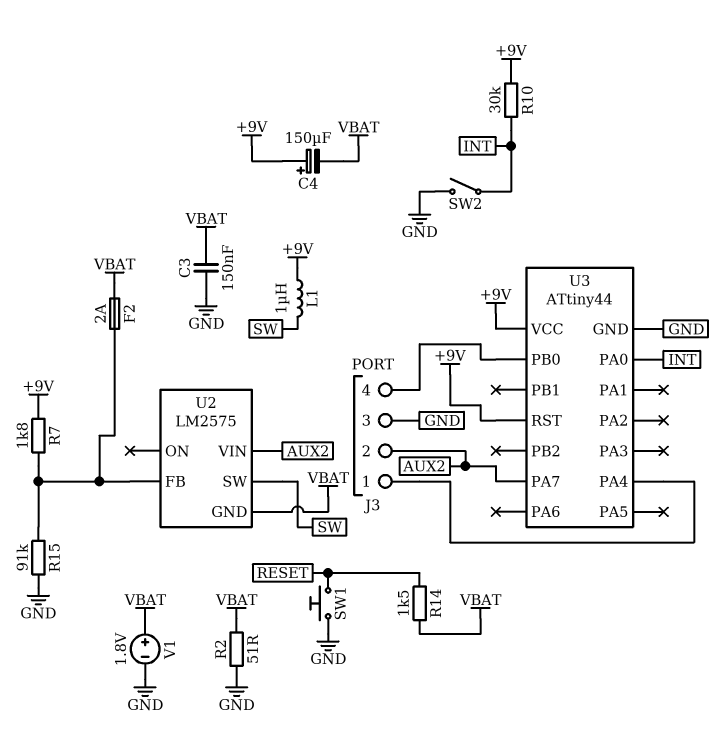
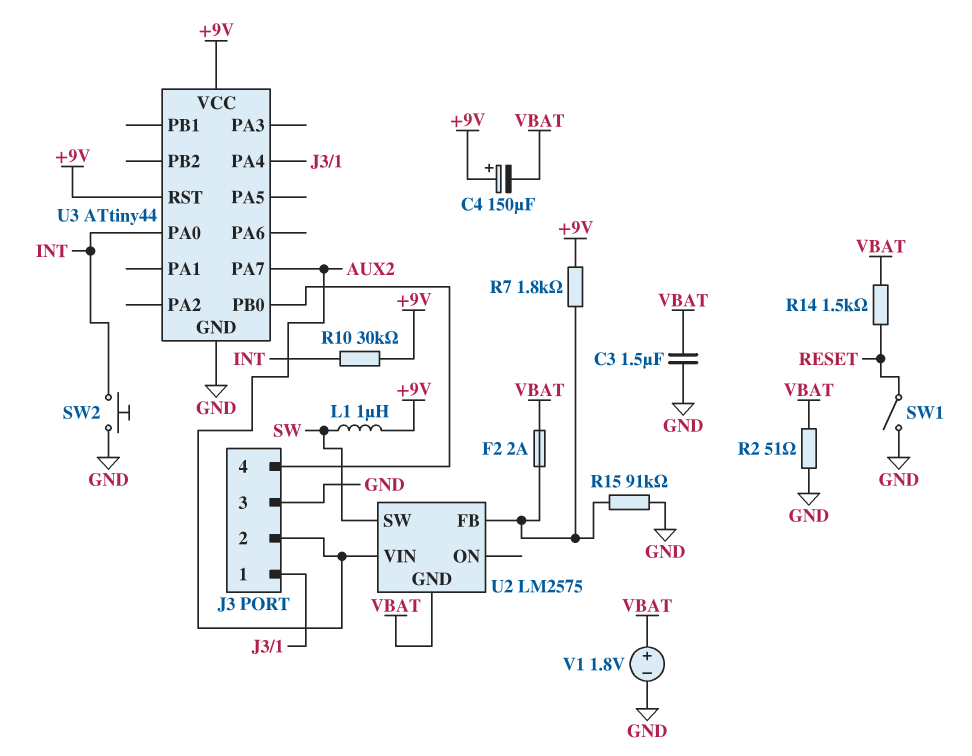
C3: 150nF (GND, VBAT) -> 1.5uF (GND, VBAT)
SW1: button (GND, RESET) -> switch (GND, RESET)
SW2: switch (GND, INT) -> button (GND, INT)

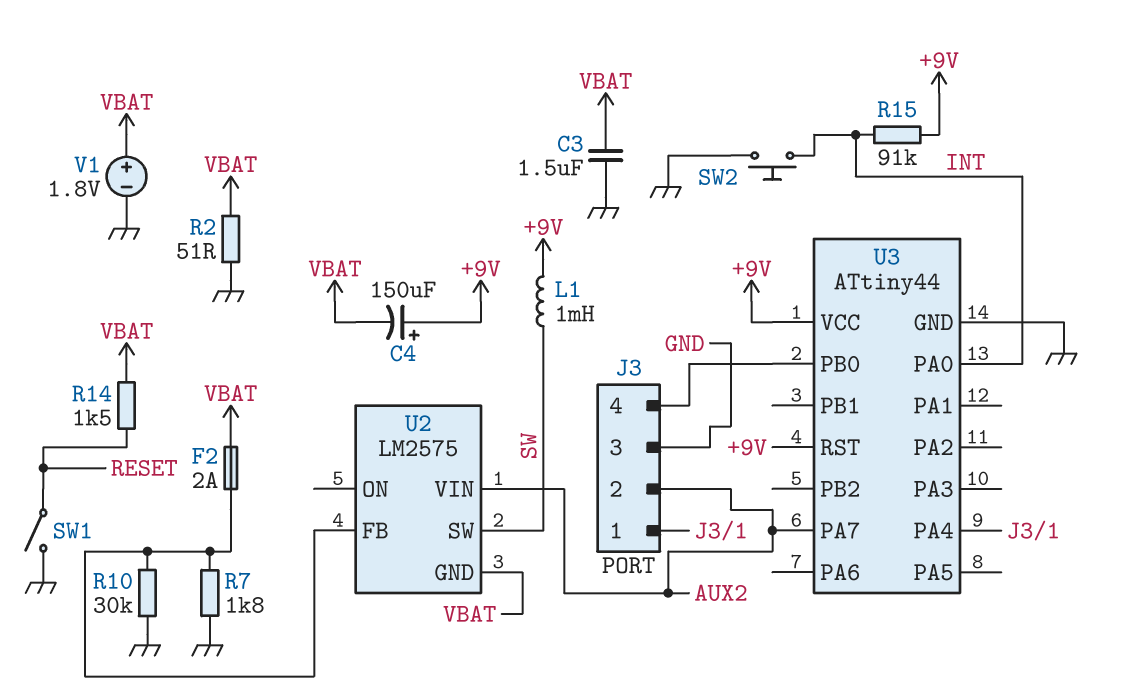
L1: 1uH (+9V, SW) -> 1mH (+9V, SW)
R7: 1.8k (+9V, U2/FB) -> 1.8k (GND, U2/FB)
R10: 30k (+9V, INT) -> 30k (GND, U2/FB)
R15: 91k (GND, U2/FB) -> 91k (+9V, INT)

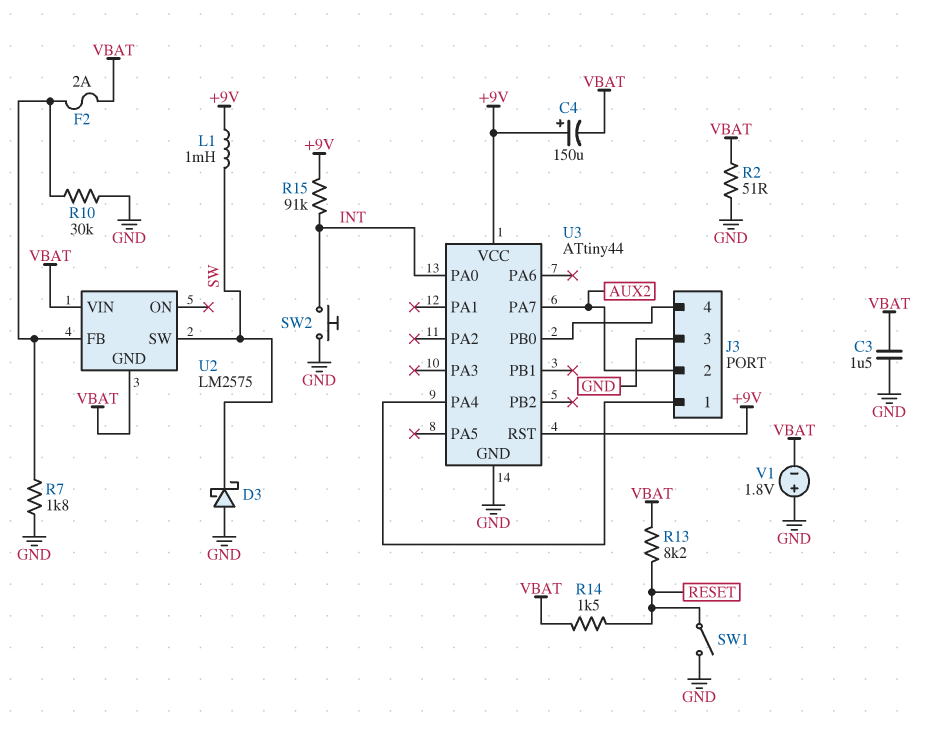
D3: none -> schottky (A GND, K SW)
R13: none -> 8.2k (RESET, VBAT)
U2 pin VIN: AUX2 -> VBAT
V1: 1.8V (plus VBAT, minus GND) -> 1.8V (plus GND, minus VBAT)

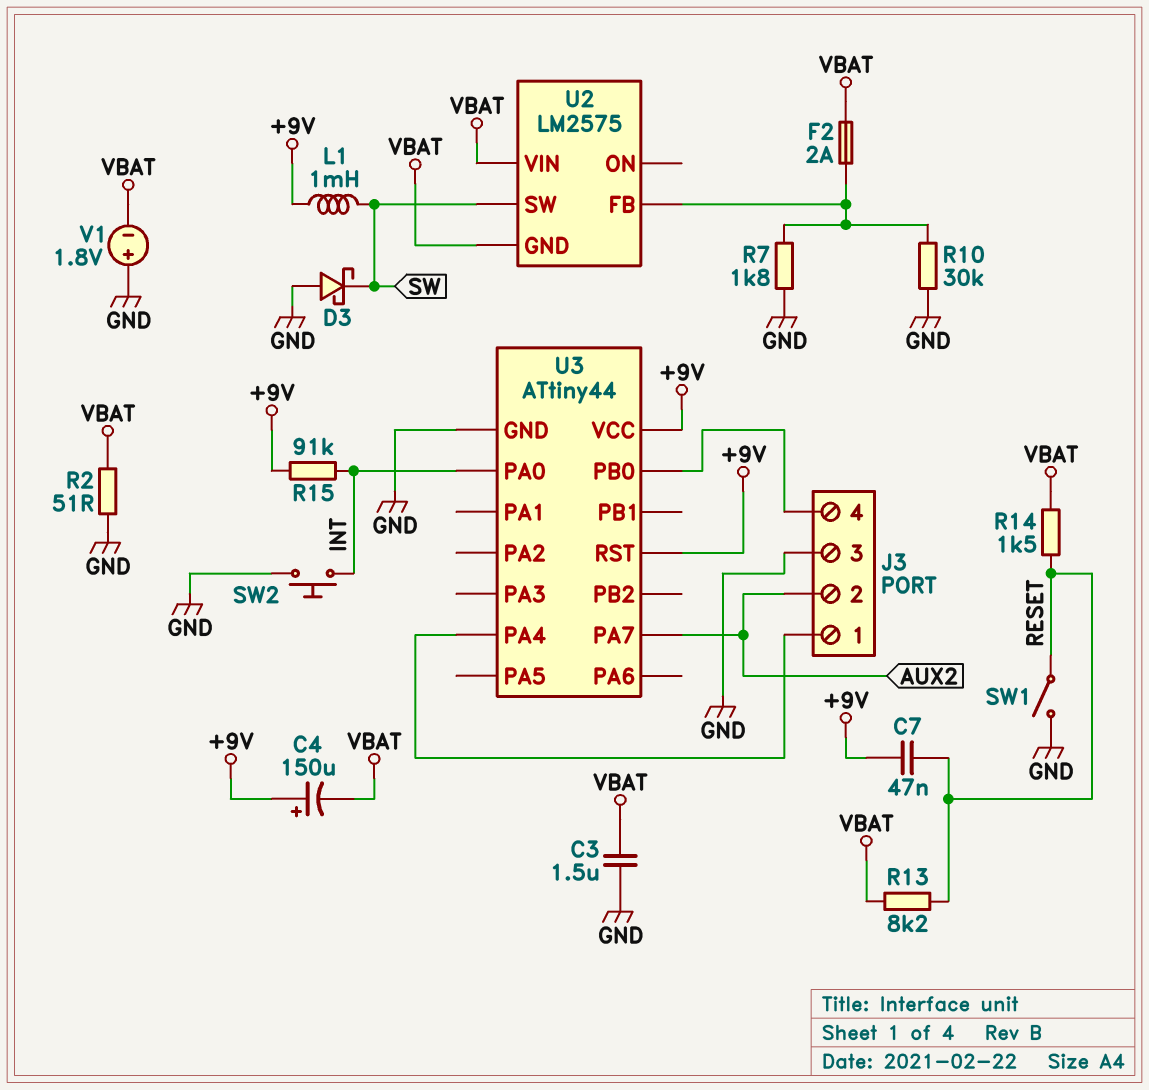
C7: none -> 47nF (+9V, RESET)

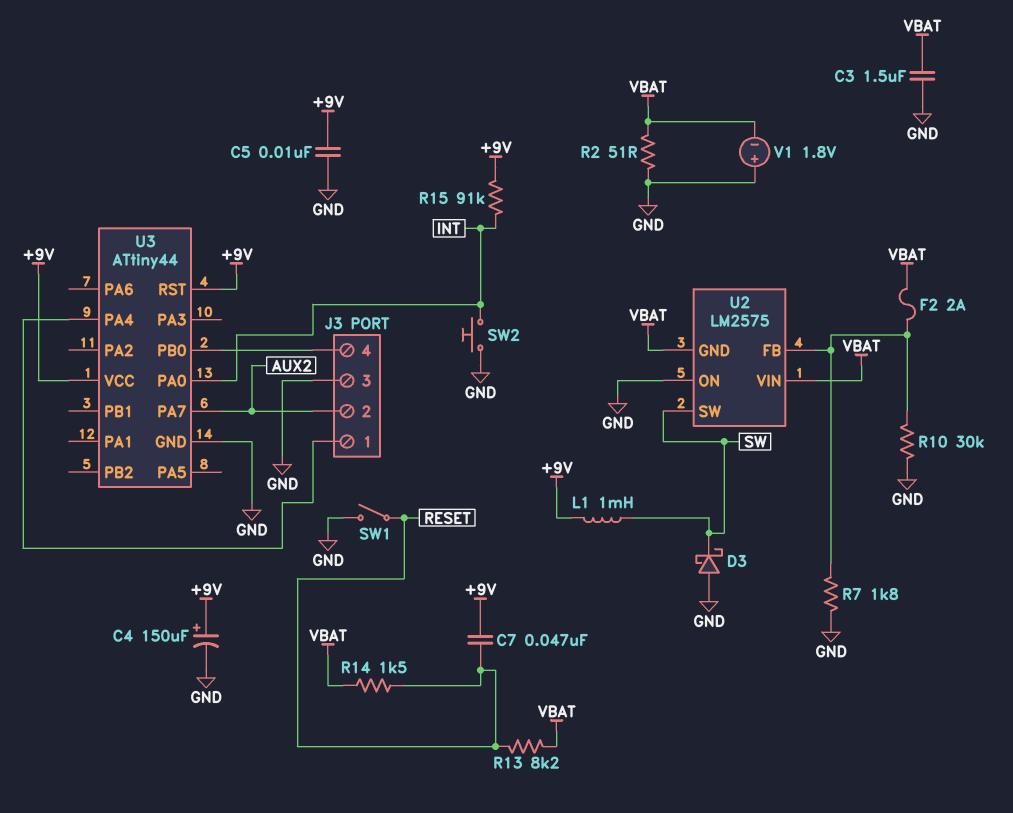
C4: 150uF (plus +9V, minus VBAT) -> 150uF (plus +9V, minus GND)
C5: none -> 10nF (+9V, GND)
U2 pin ON: none -> GND

